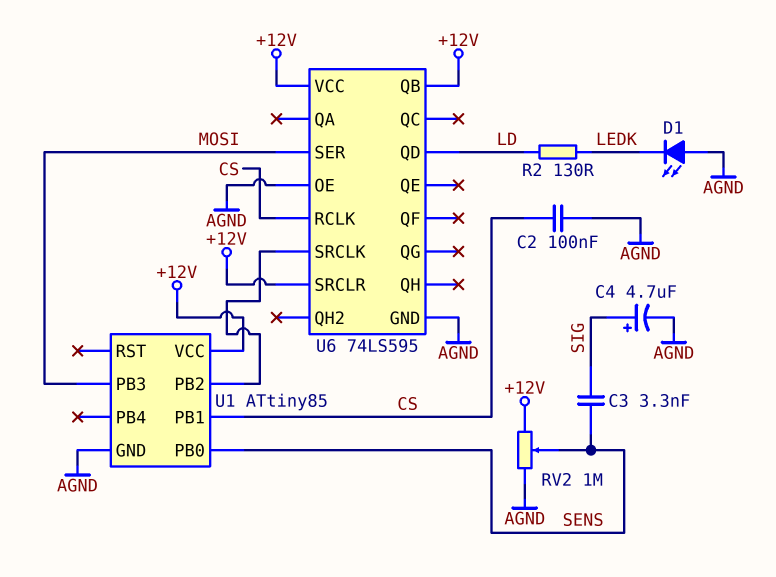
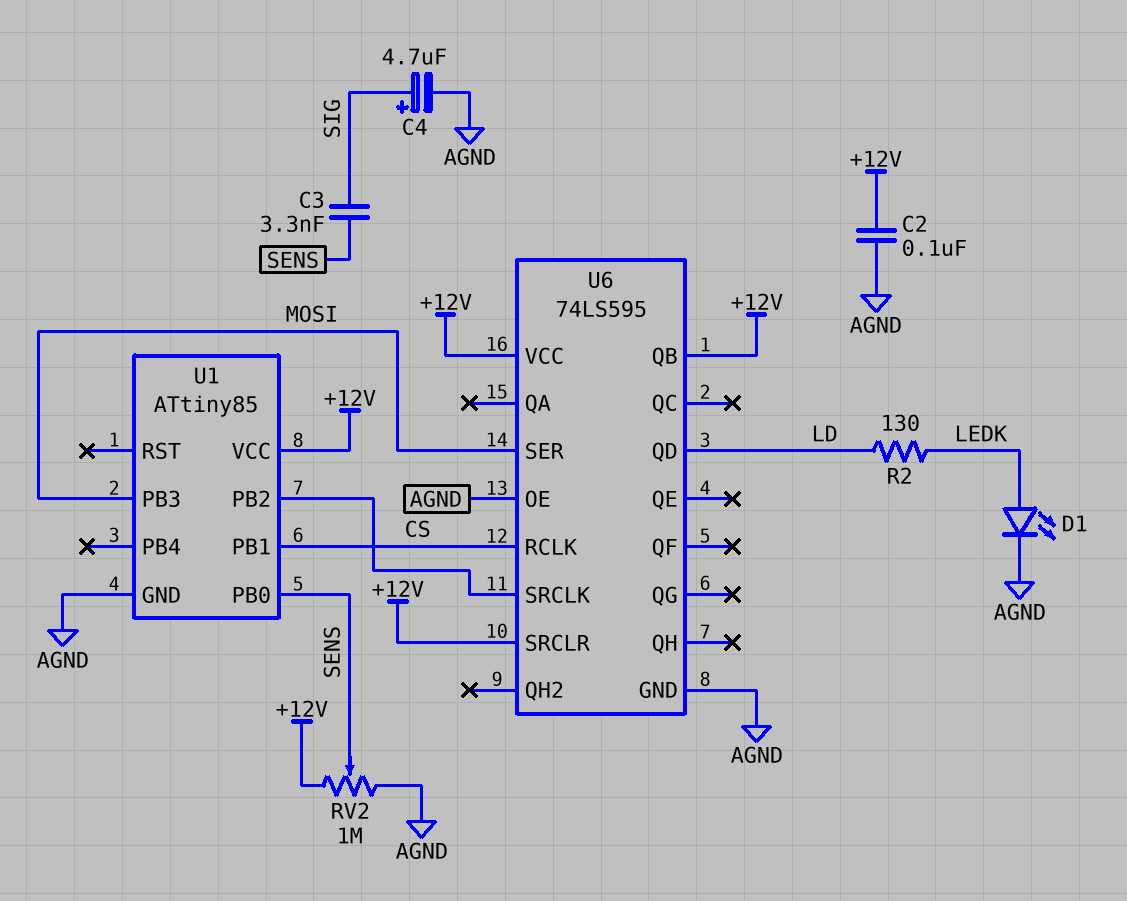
C2: 100nF (AGND, CS) -> 100nF (+12V, AGND)
D1: LED (A AGND, K LEDK) -> LED (A LEDK, K AGND)

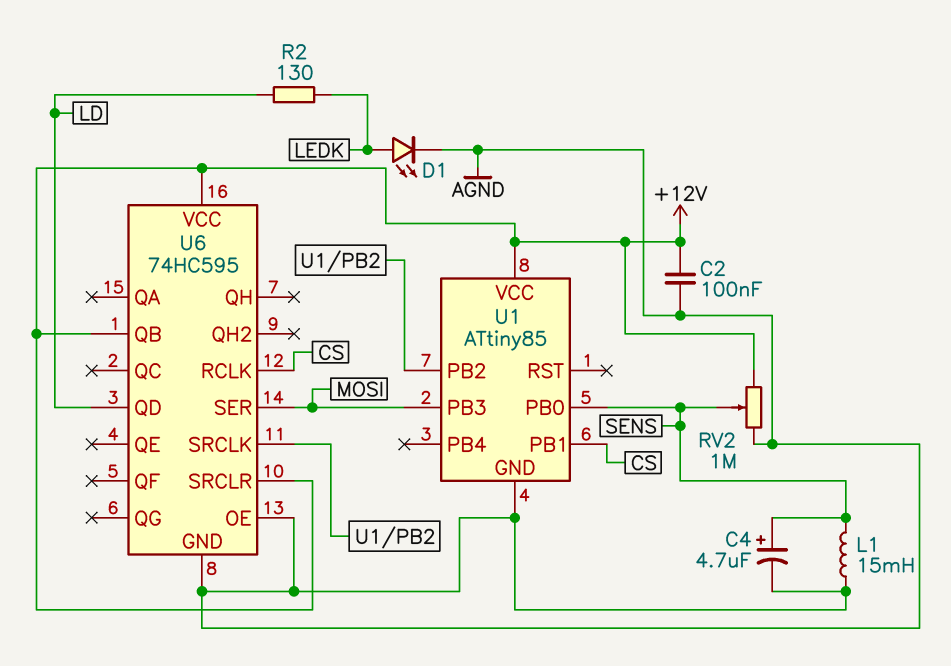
C3: 3.3nF (SENS, SIG) -> none
C4: 4.7uF (plus SIG, minus AGND) -> 4.7uF (plus SENS, minus AGND)
L1: none -> 15mH (AGND, SENS)
U6: 74LS595 -> 74HC595

